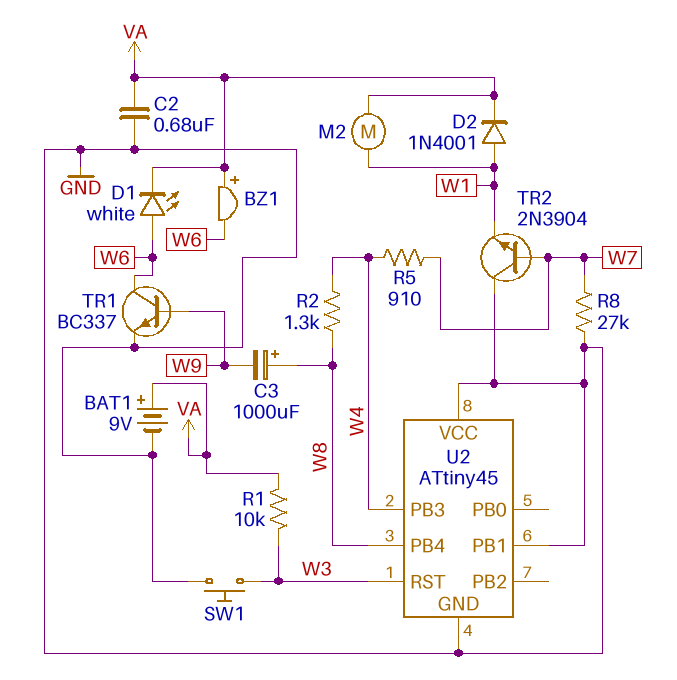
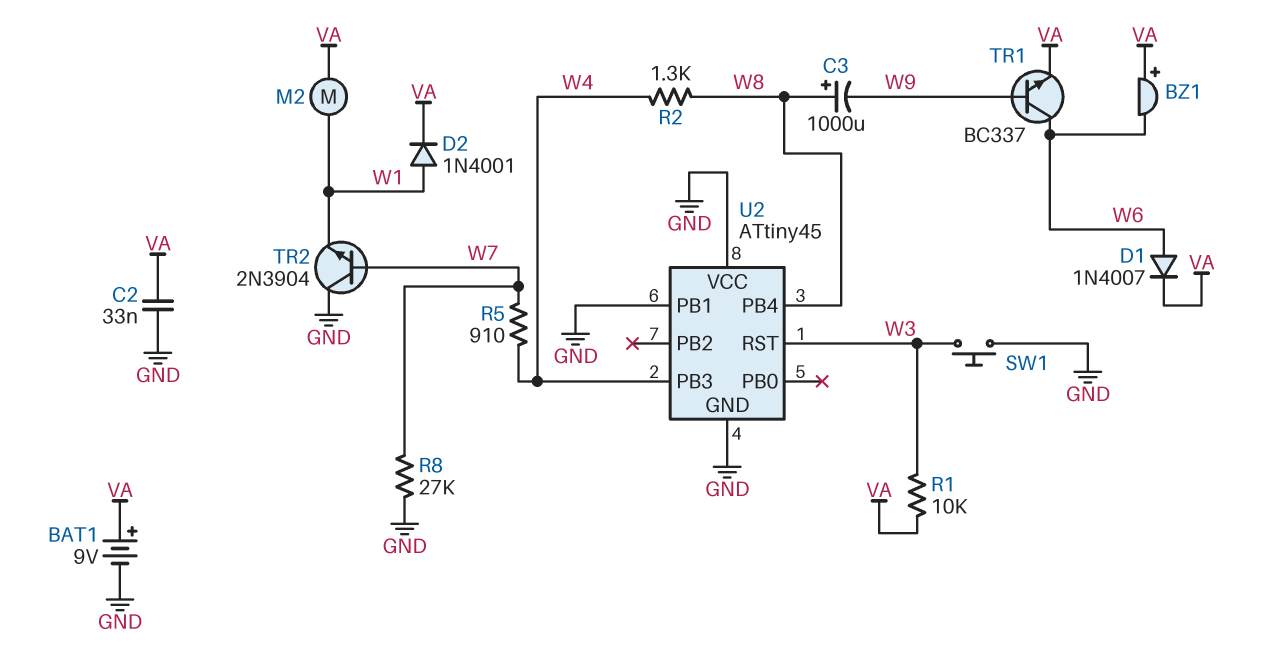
C2: 680nF (GND, VA) -> 33nF (GND, VA)
D1: LED white (A W6, K VA) -> diode 1N4007 (A W6, K VA)
TR1: NPN BC337 (B W9, C W6, E GND) -> NPN BC337 (B W9, C W6, E VA)

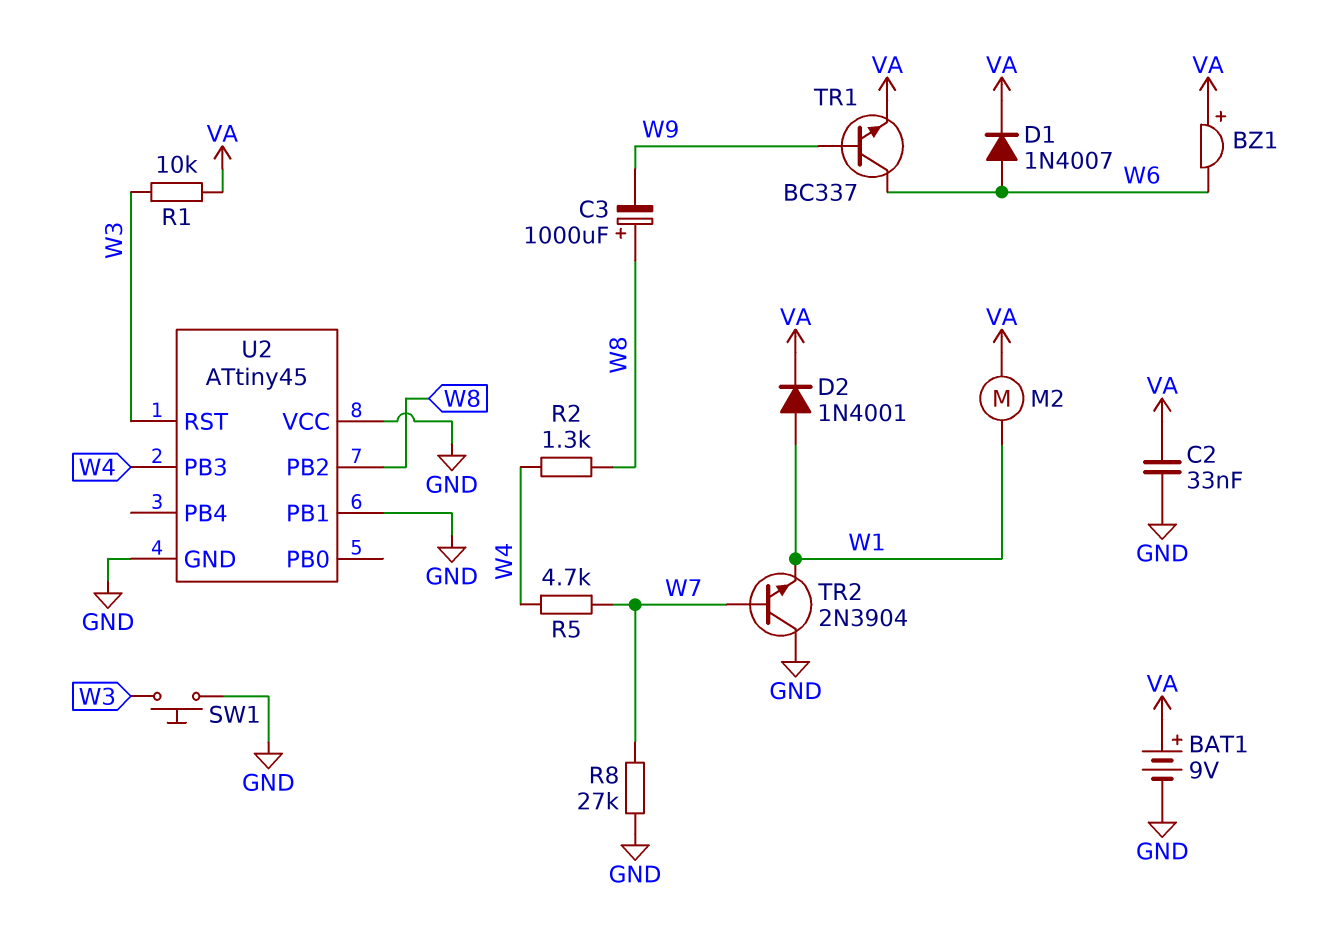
R5: 910 (W4, W7) -> 4.7k (W4, W7)
U2 pin PB2: none -> W8
U2 pin PB4: W8 -> none

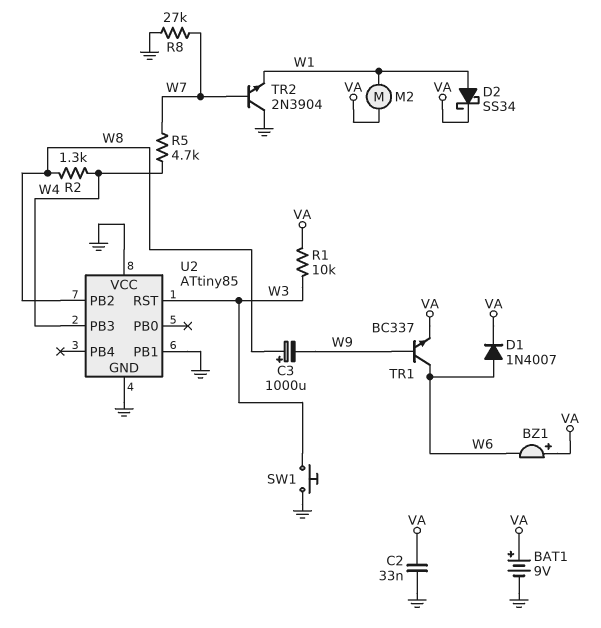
D2: diode 1N4001 (A W1, K VA) -> schottky SS34 (A W1, K VA)
U2: ATtiny45 -> ATtiny85

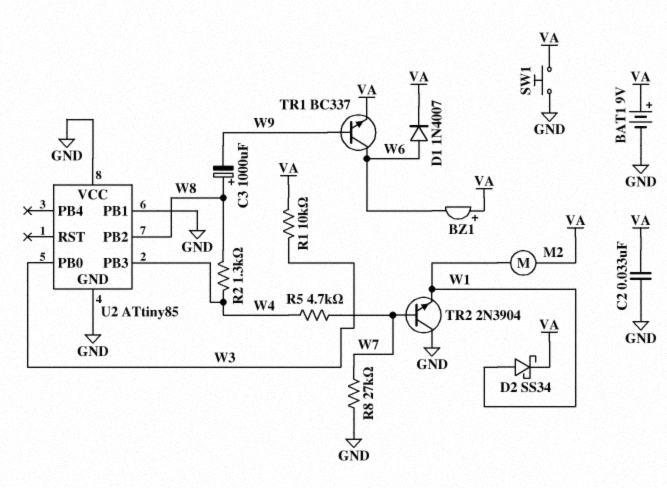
SW1: button (GND, W3) -> button (GND, VA)
U2 pin PB0: none -> W3
U2 pin RST: W3 -> none

